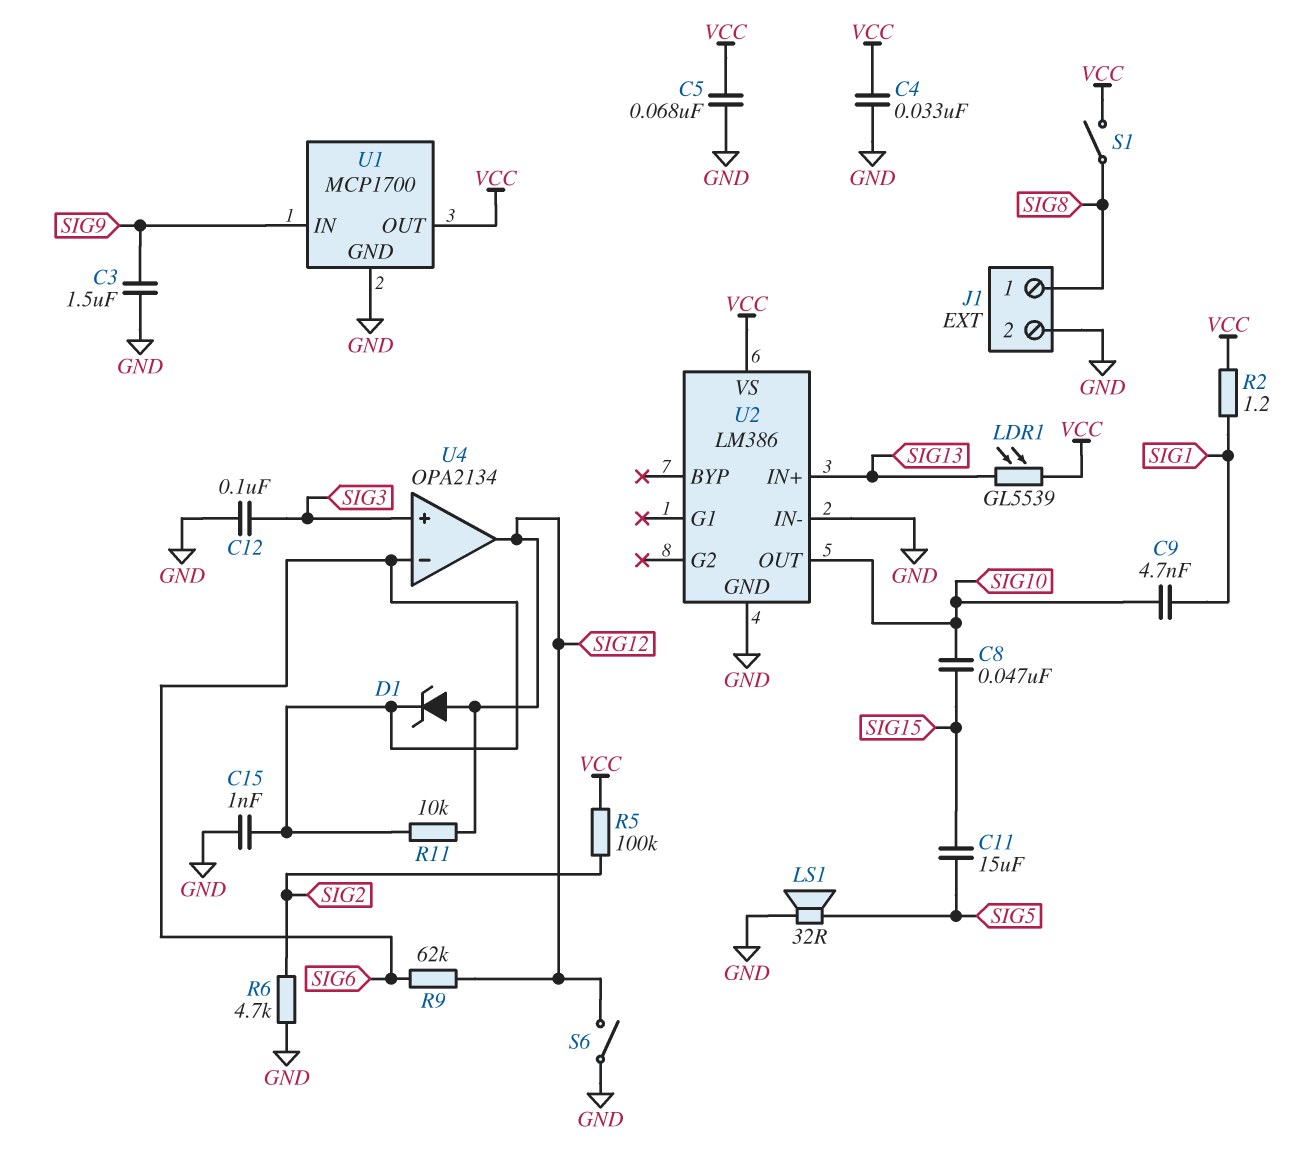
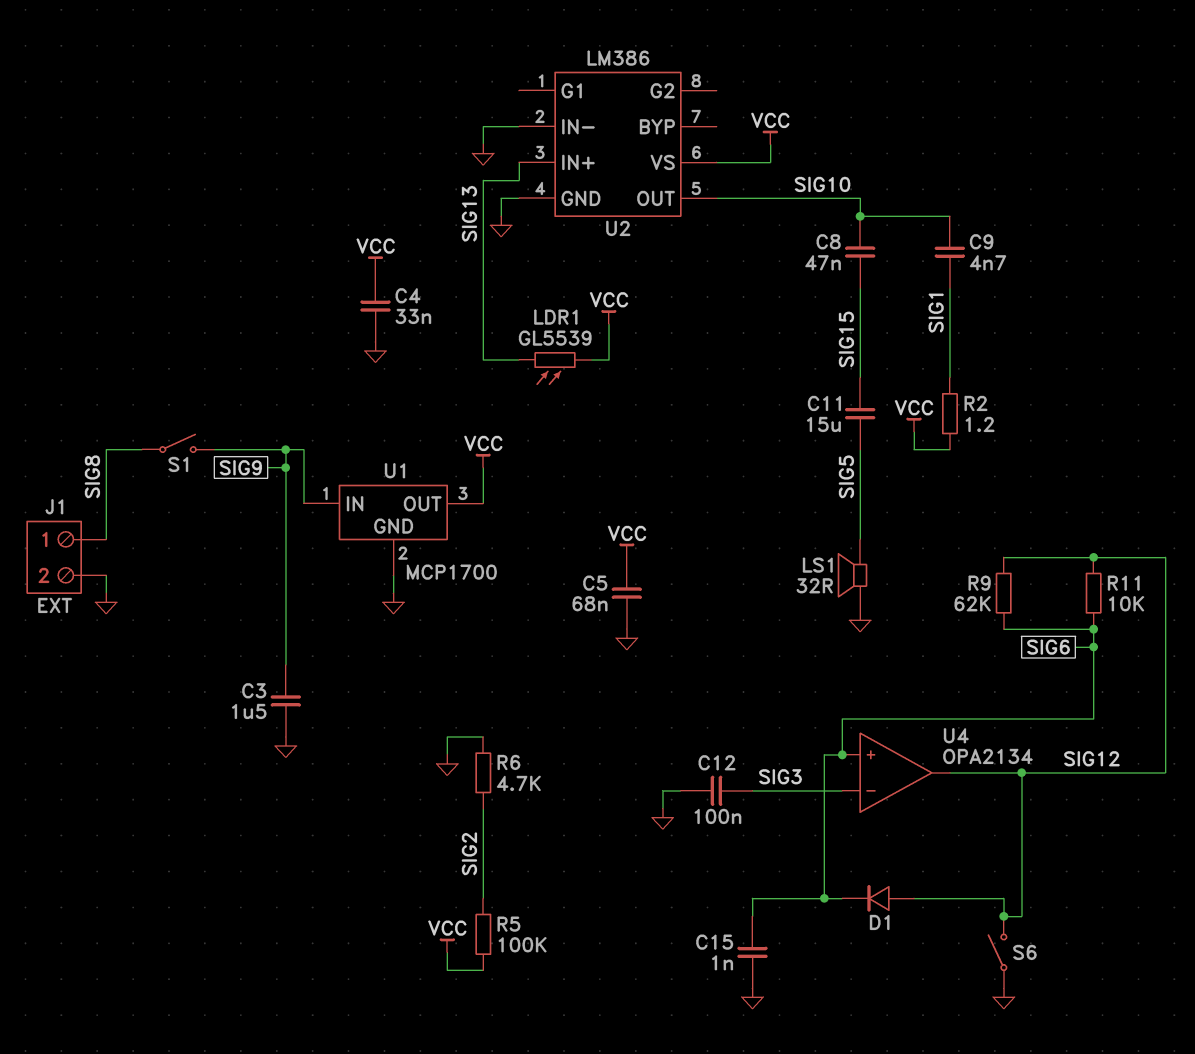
D1: zener (A SIG12, K SIG6) -> diode (A SIG12, K SIG6)
S1: switch (SIG8, VCC) -> switch (SIG8, SIG9)
U4 pin in+: SIG3 -> SIG6
U4 pin in-: SIG6 -> SIG3

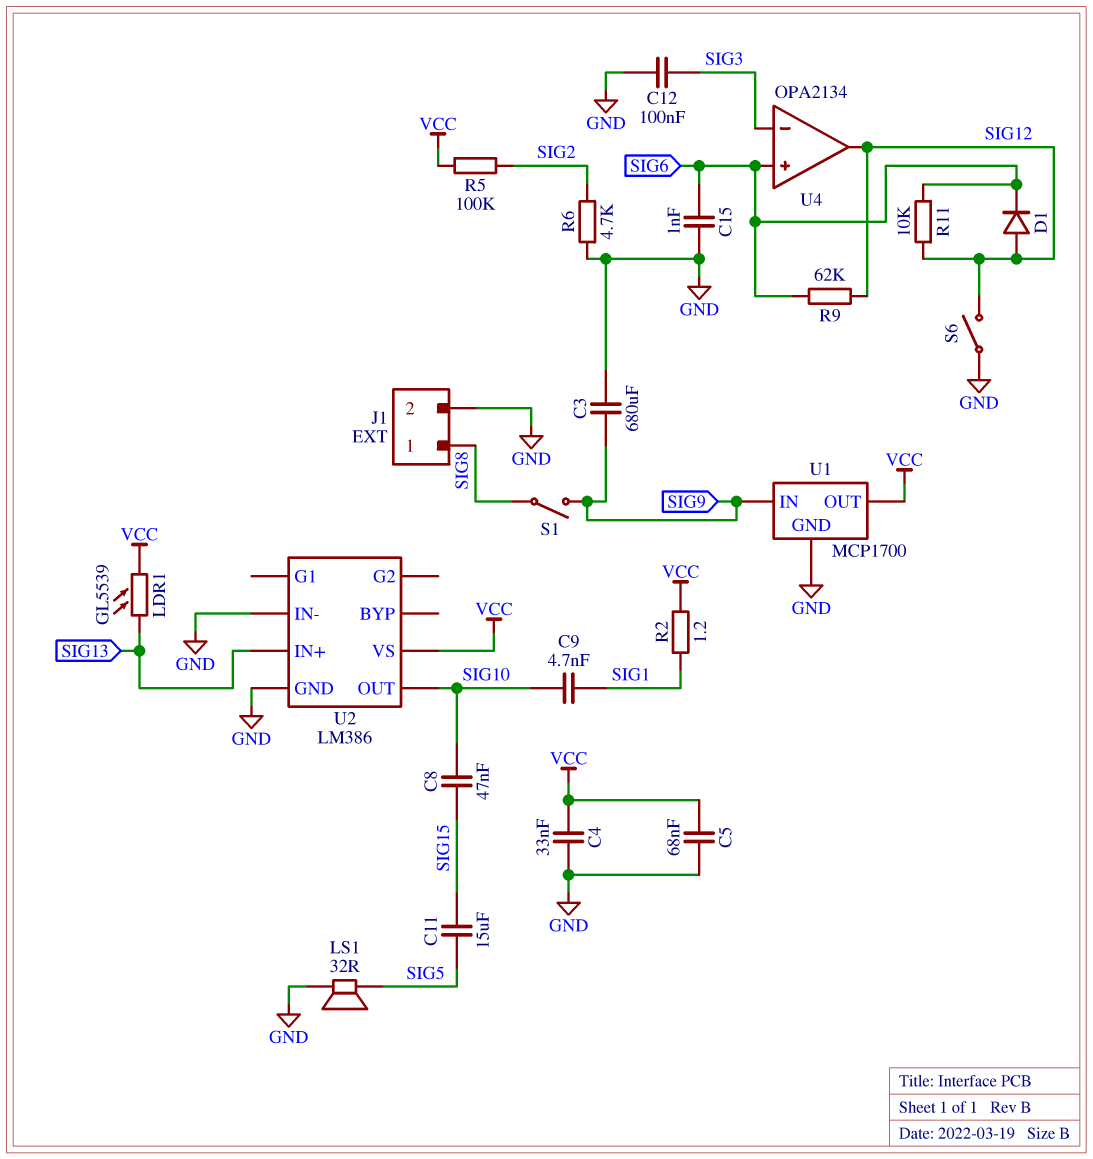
C3: 1.5uF (GND, SIG9) -> 680uF (GND, SIG9)

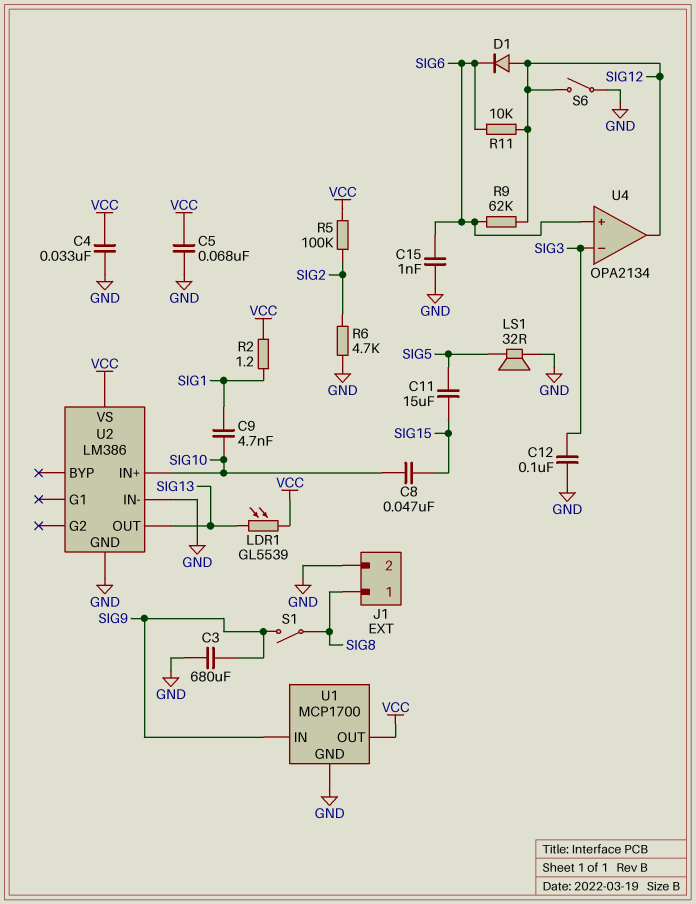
U2 pin IN+: SIG13 -> SIG10
U2 pin OUT: SIG10 -> SIG13

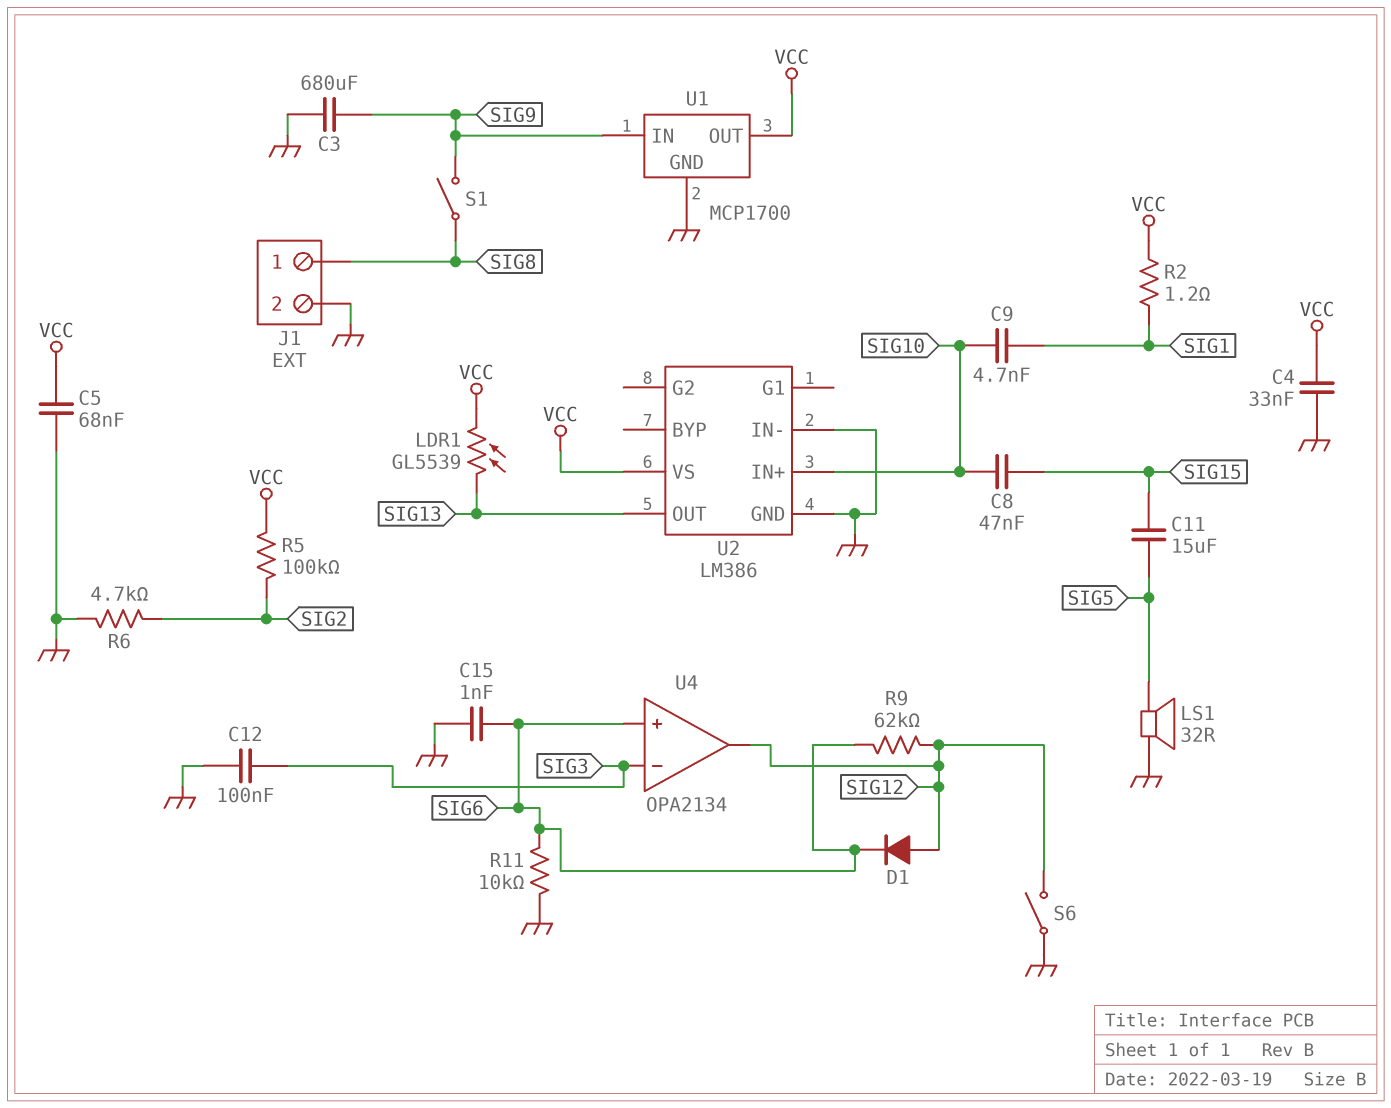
R11: 10k (SIG6, SIG12) -> 10k (GND, SIG6)

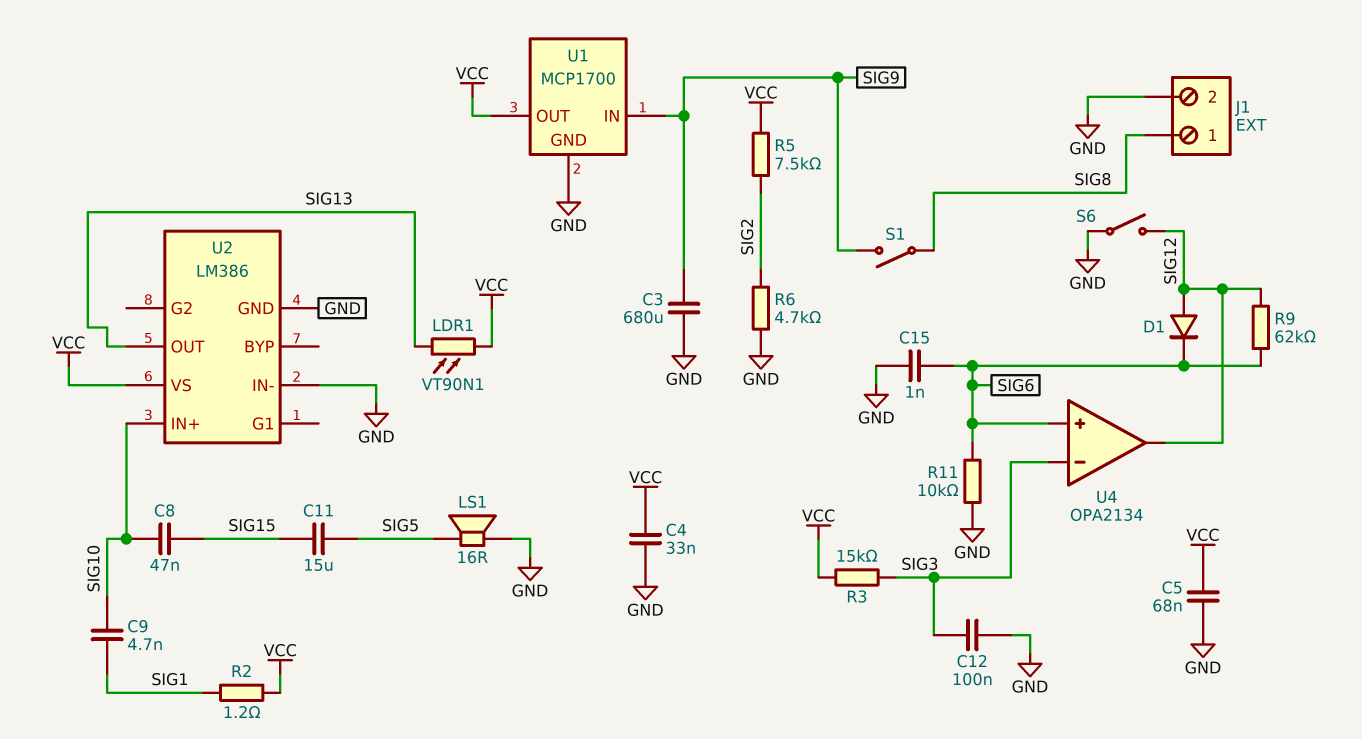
LDR1: GL5539 (SIG13, VCC) -> VT90N1 (SIG13, VCC)
LS1: speaker 32R (GND, SIG5) -> speaker 16R (GND, SIG5)
R3: none -> 15k (SIG3, VCC)
R5: 100k (SIG2, VCC) -> 7.5k (SIG2, VCC)

